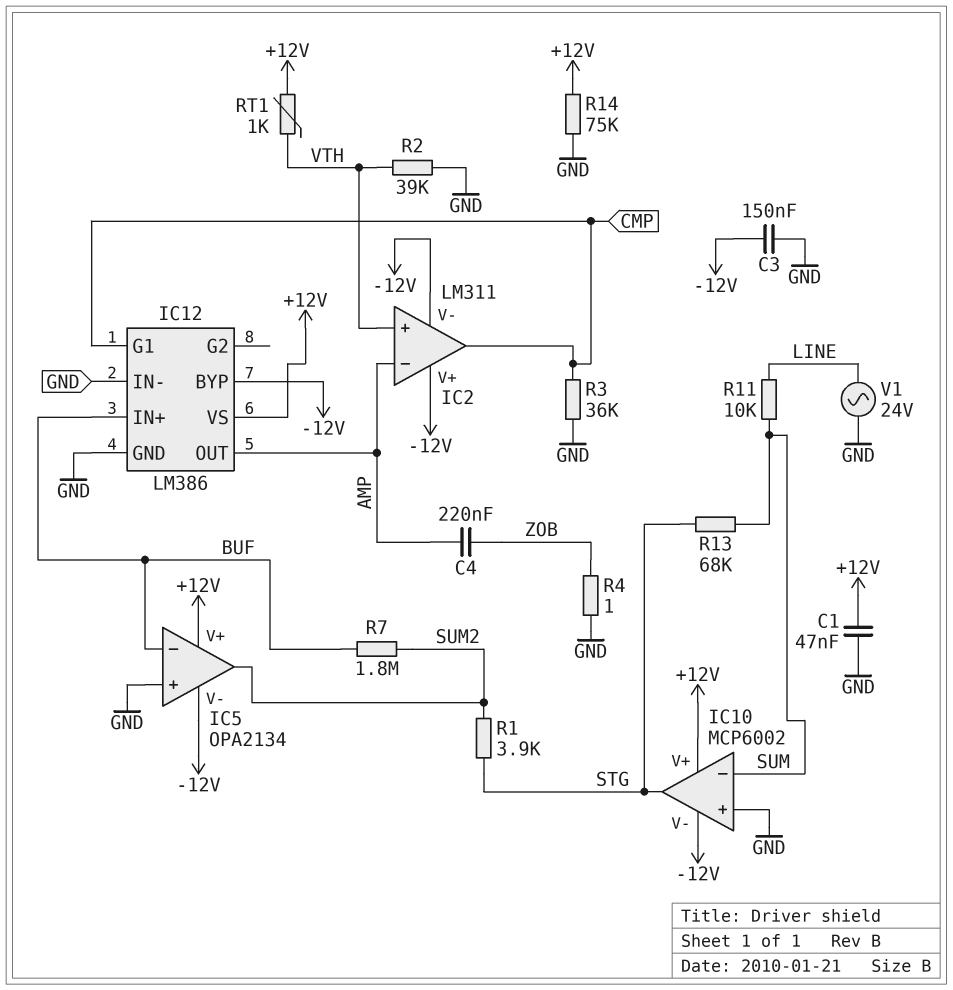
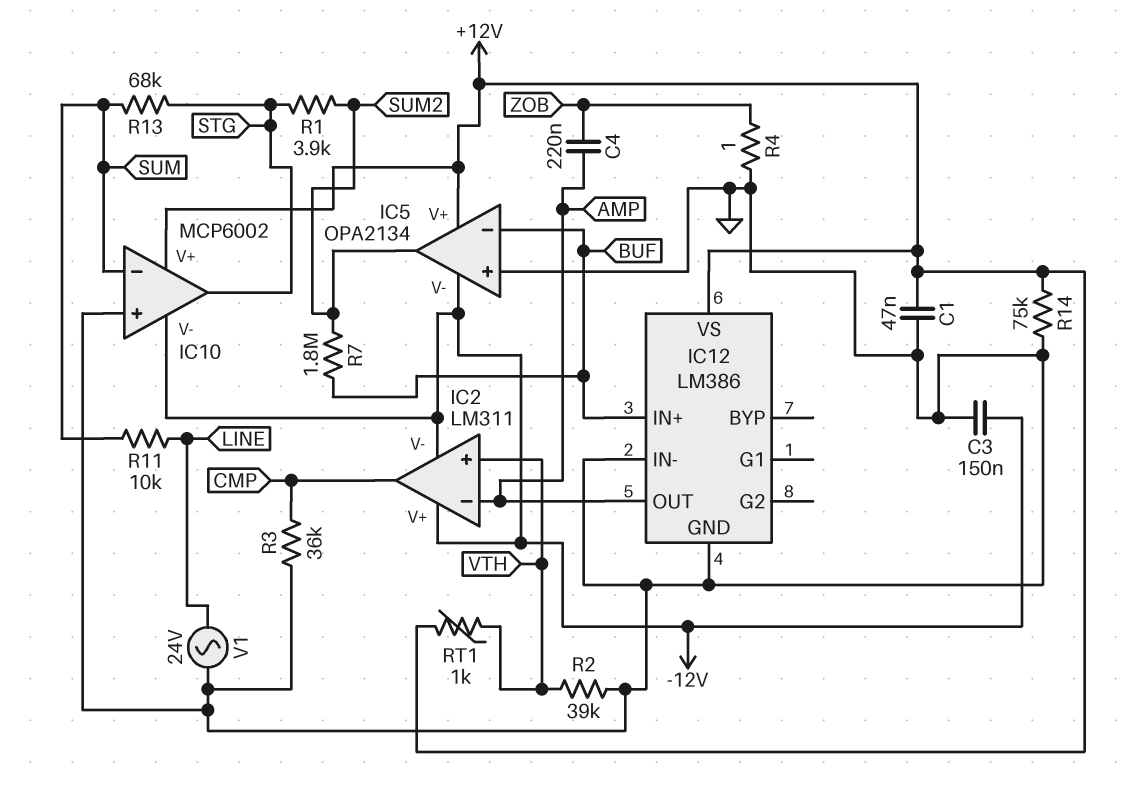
IC12 pin BYP: -12V -> none
IC12 pin G1: CMP -> none

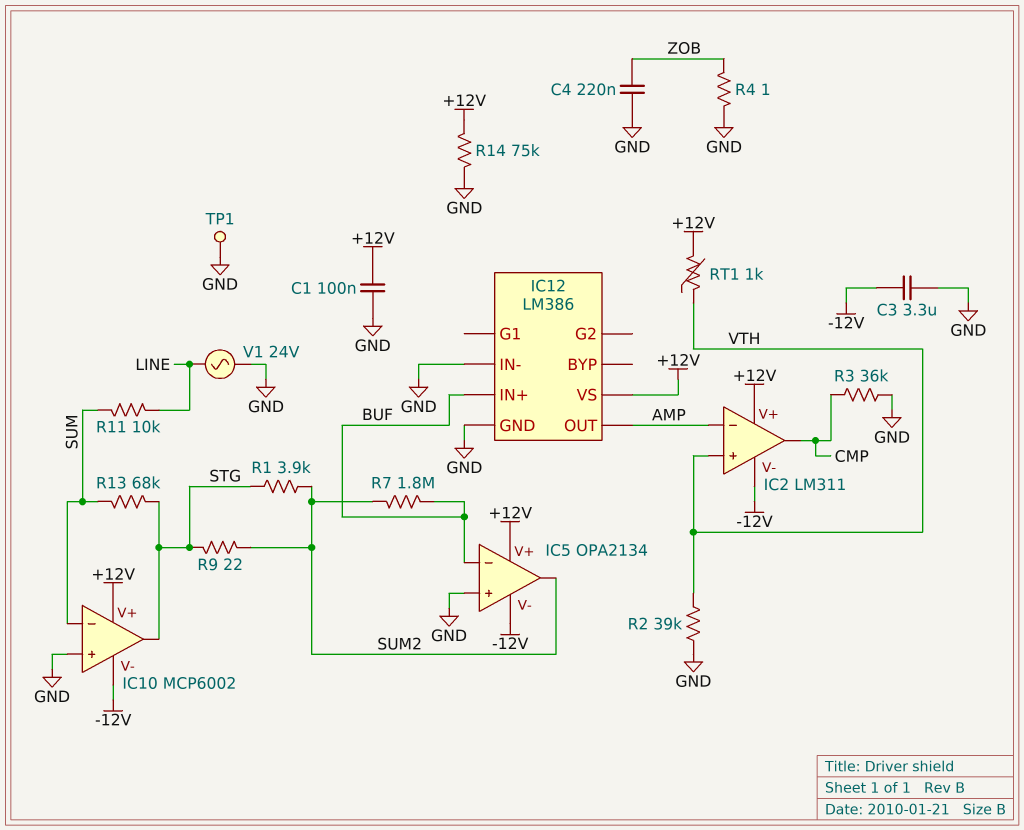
C1: 47nF (+12V, GND) -> 100nF (+12V, GND)
C3: 150nF (-12V, GND) -> 3.3uF (-12V, GND)
C4: 220nF (AMP, ZOB) -> 220nF (GND, ZOB)
IC2 pin V+: -12V -> +12V
R9: none -> 22 (STG, SUM2)
TP1: none -> test point (GND)

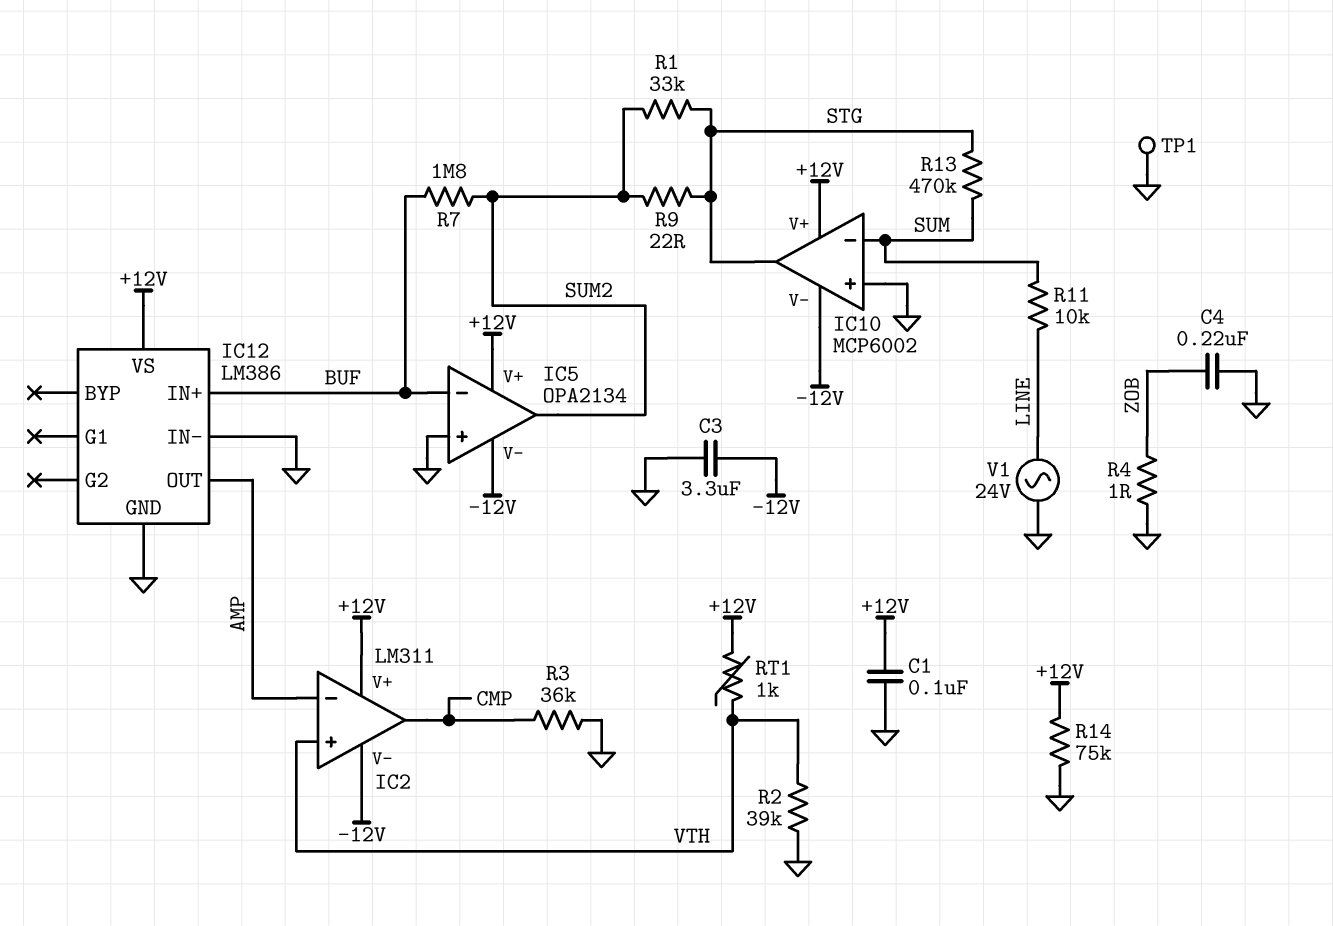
R1: 3.9k (STG, SUM2) -> 33k (STG, SUM2)
R13: 68k (STG, SUM) -> 470k (STG, SUM)

